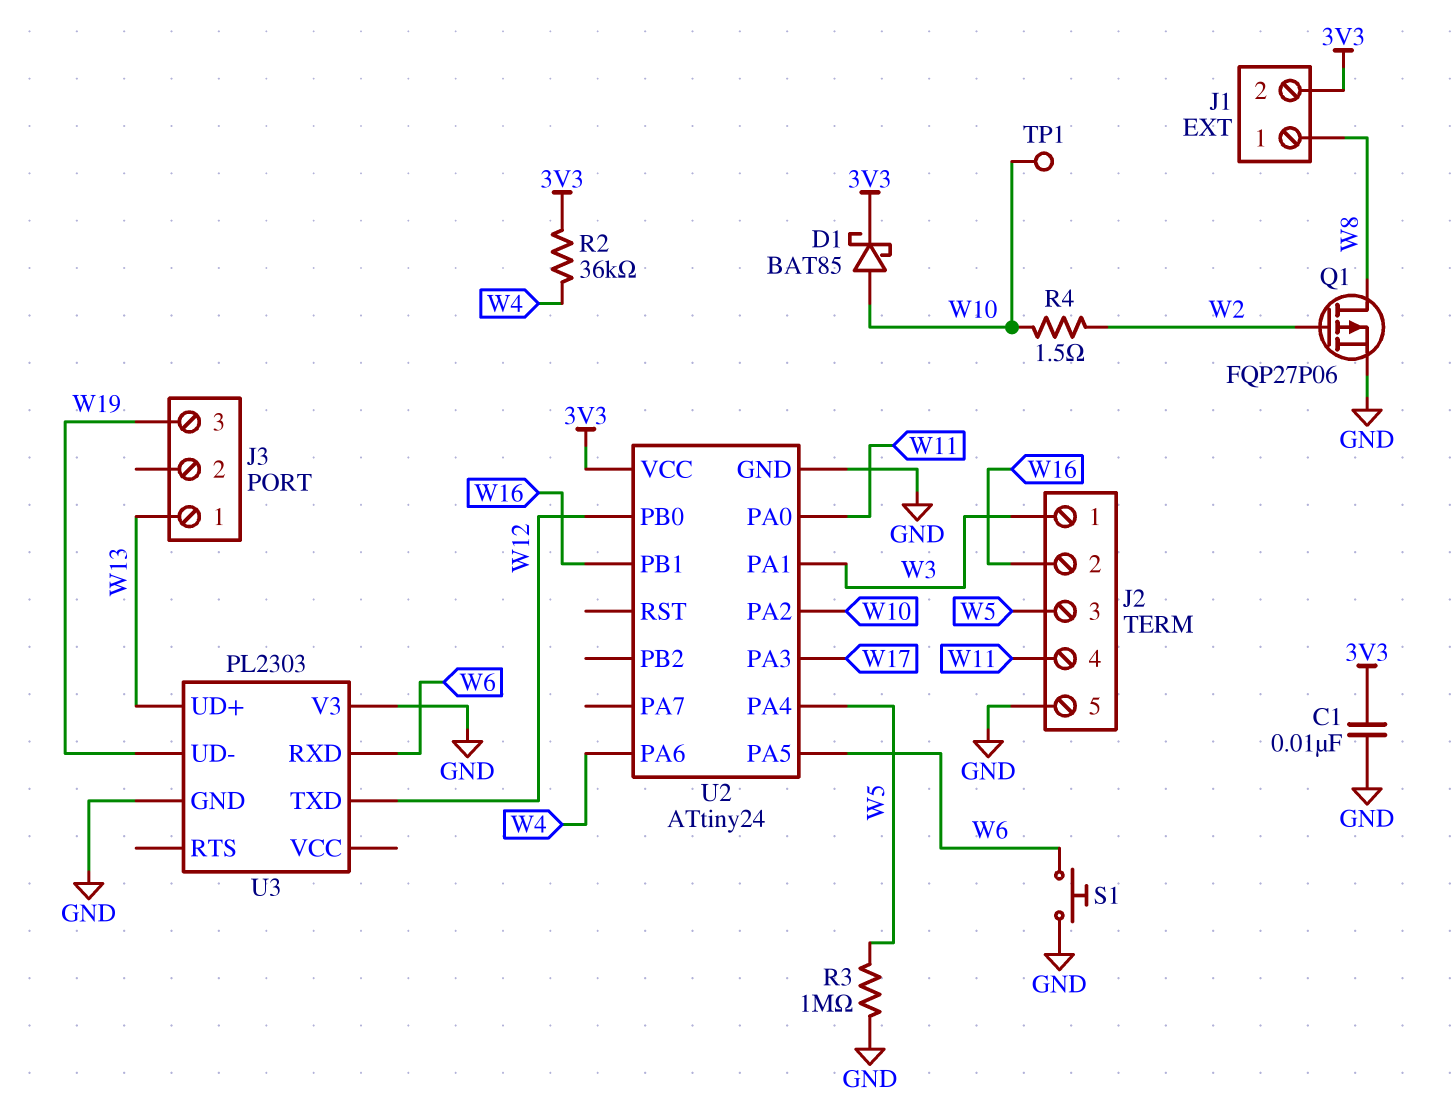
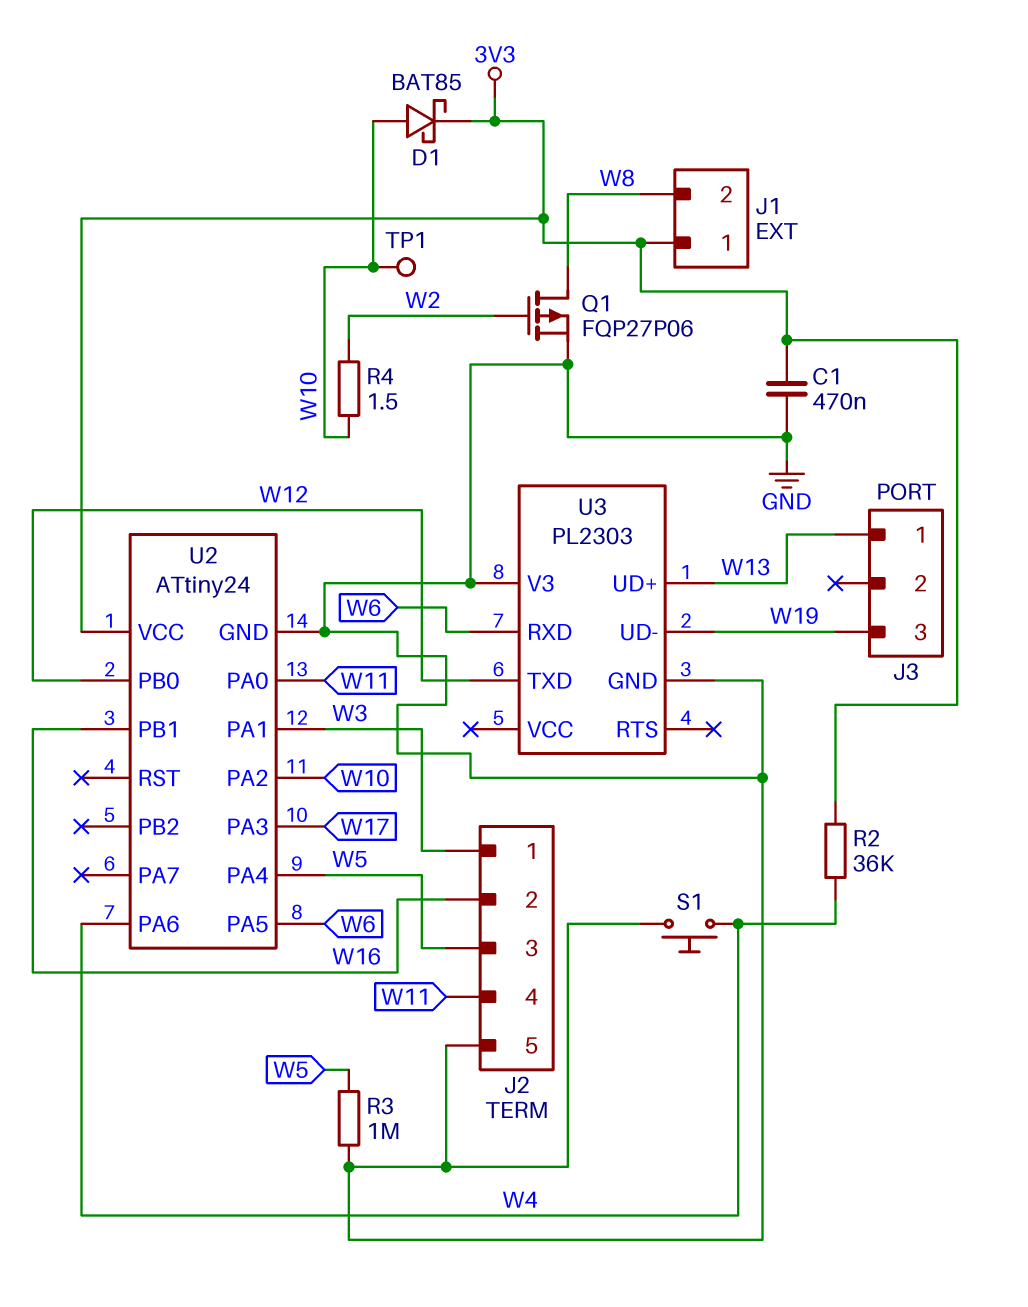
C1: 10nF (3V3, GND) -> 470nF (3V3, GND)
J1 pin 1: W8 -> 3V3
J1 pin 2: 3V3 -> W8
S1: button (GND, W6) -> button (GND, W4)

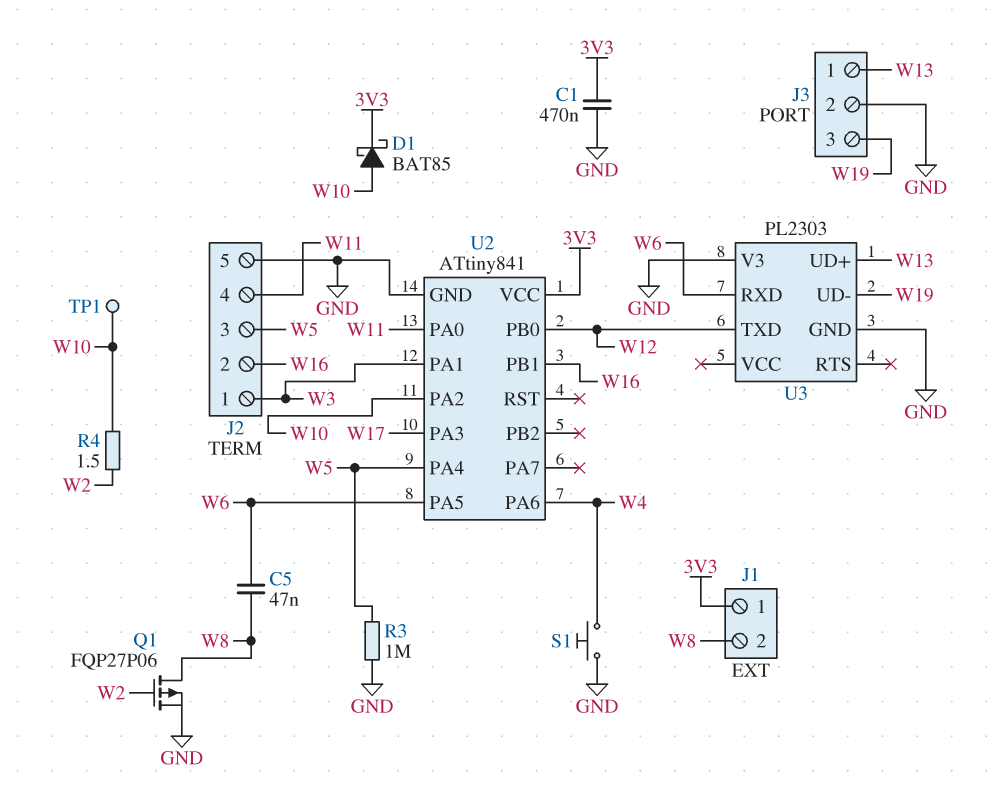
C5: none -> 47nF (W6, W8)
J3 pin 2: none -> GND
R2: 36k (3V3, W4) -> none
U2: ATtiny24 -> ATtiny841

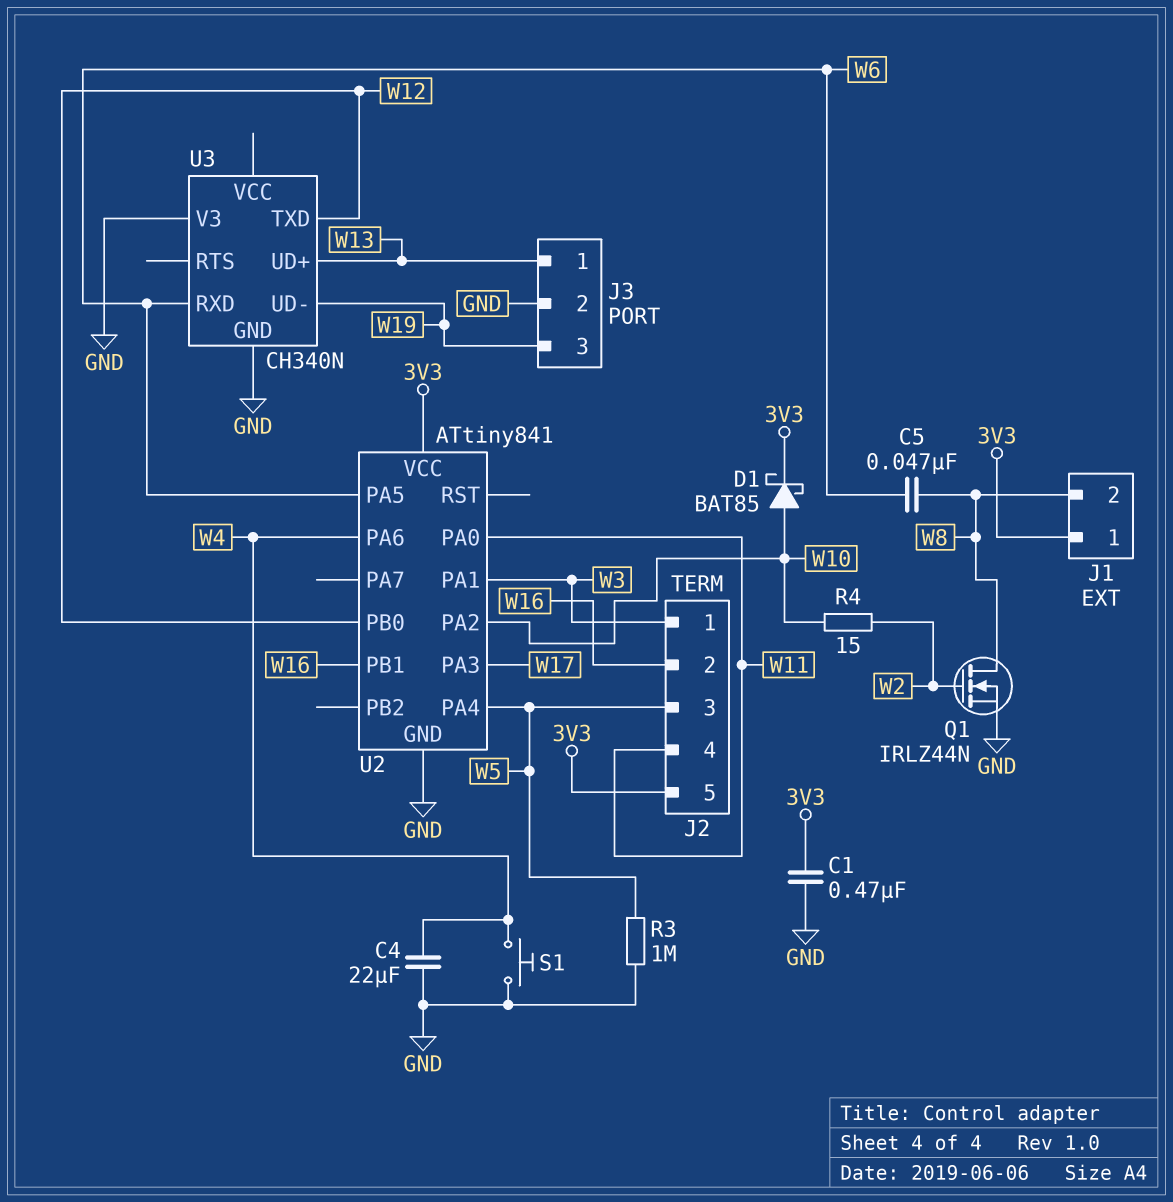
C4: none -> 22uF (GND, W4)
J2 pin 5: GND -> 3V3
Q1: PMOS FQP27P06 (G W2, D W8, S GND) -> NMOS IRLZ44N (G W2, D W8, S GND)
R4: 1.5 (W2, W10) -> 15 (W2, W10)
TP1: test point (W10) -> none
U3: PL2303 -> CH340N

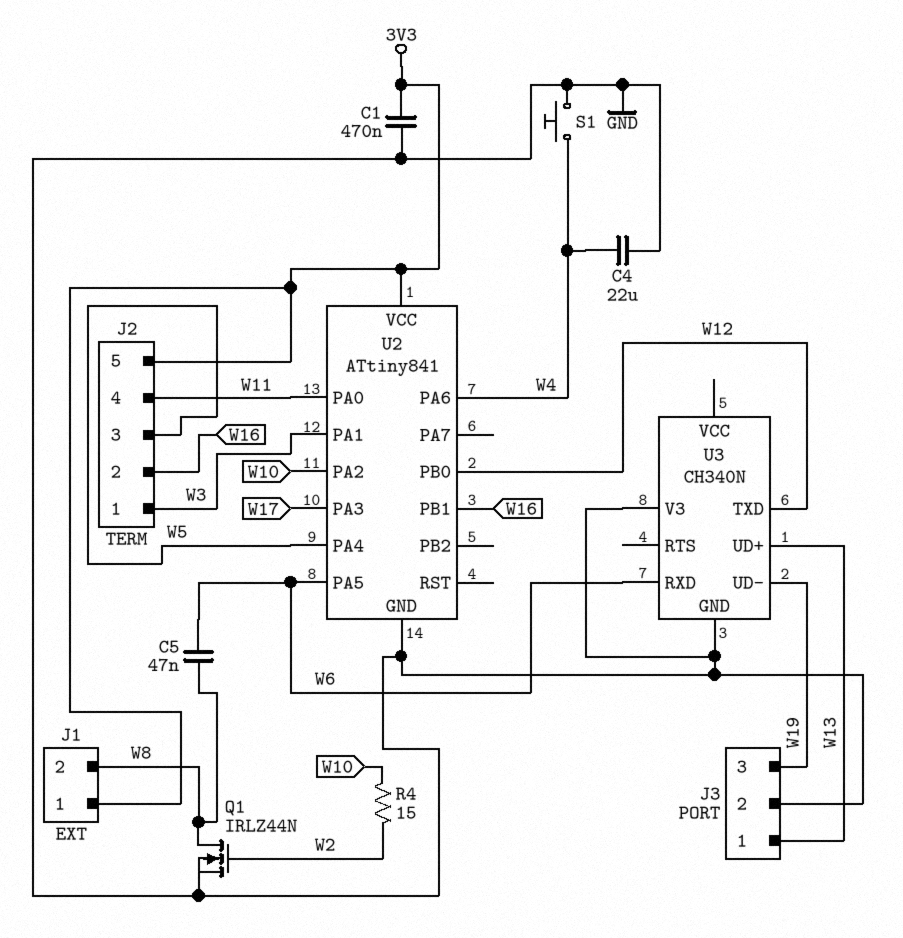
D1: schottky BAT85 (A W10, K 3V3) -> none
R3: 1M (GND, W5) -> none

